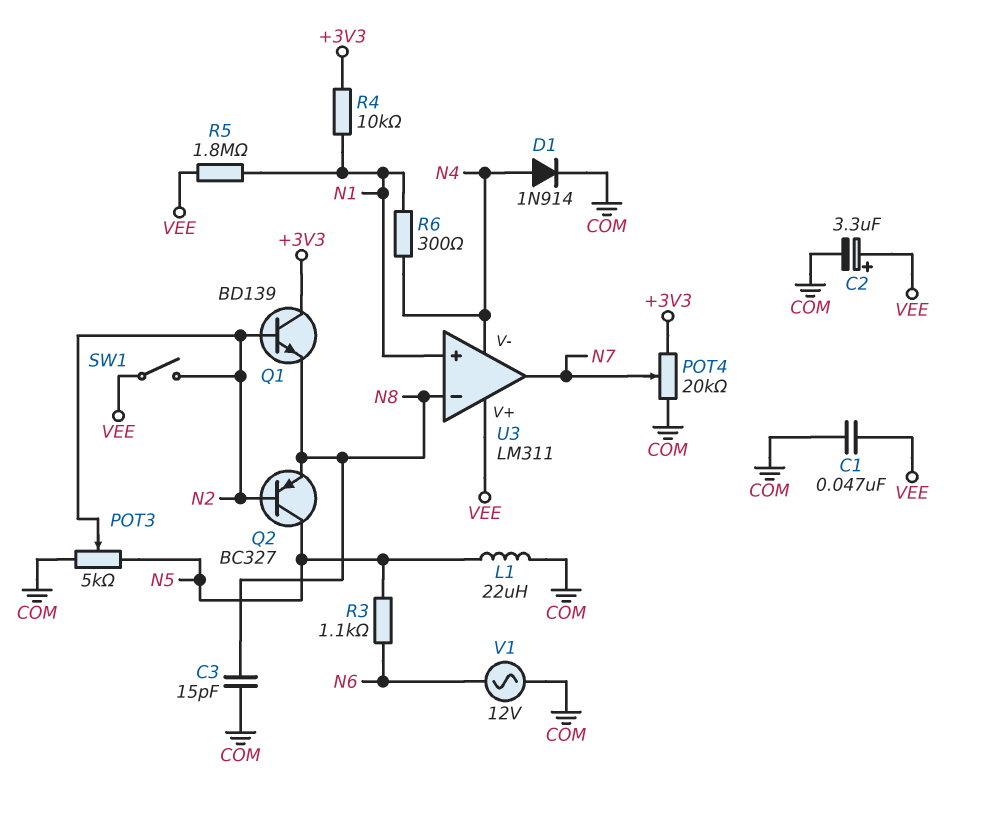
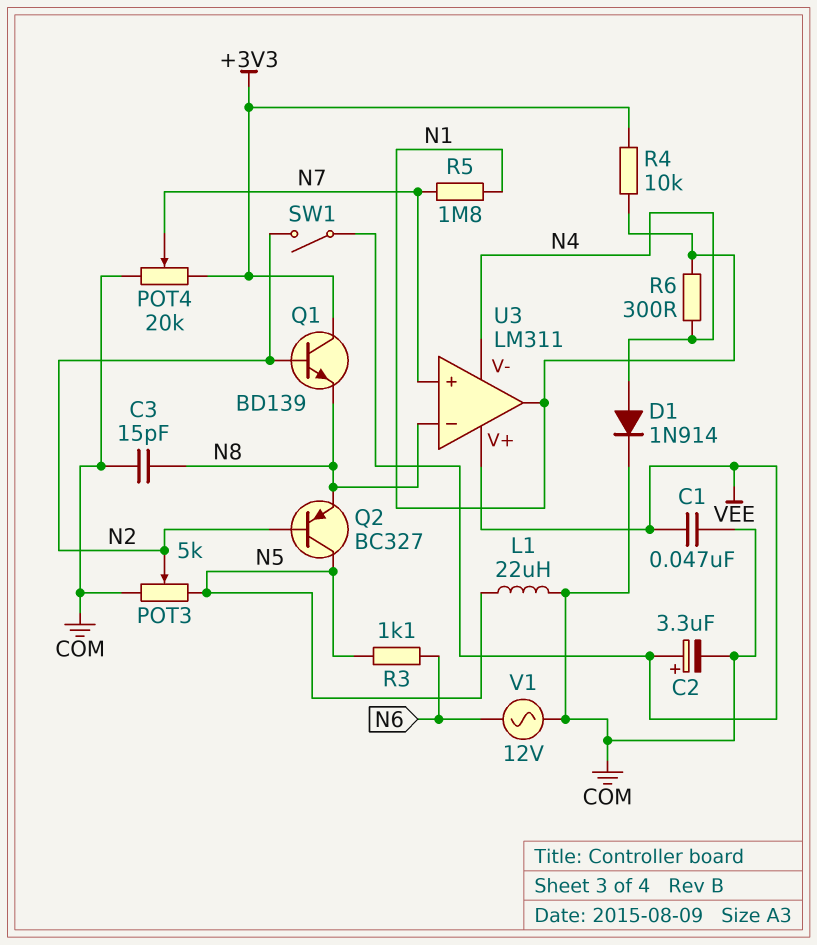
R5: 1.8M (N1, VEE) -> 1.8M (N1, N7)
U3 pin in+: N1 -> N7
U3 pin out: N7 -> N1

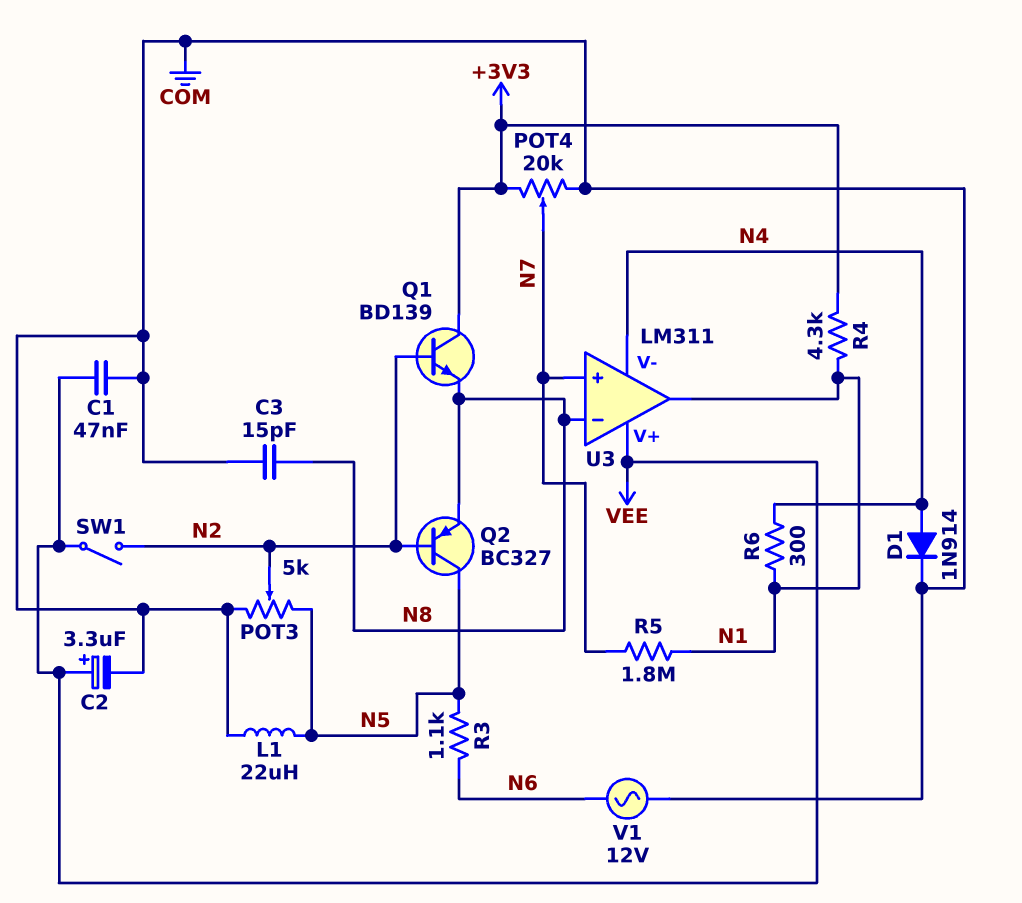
R4: 10k (+3V3, N1) -> 4.3k (+3V3, N1)

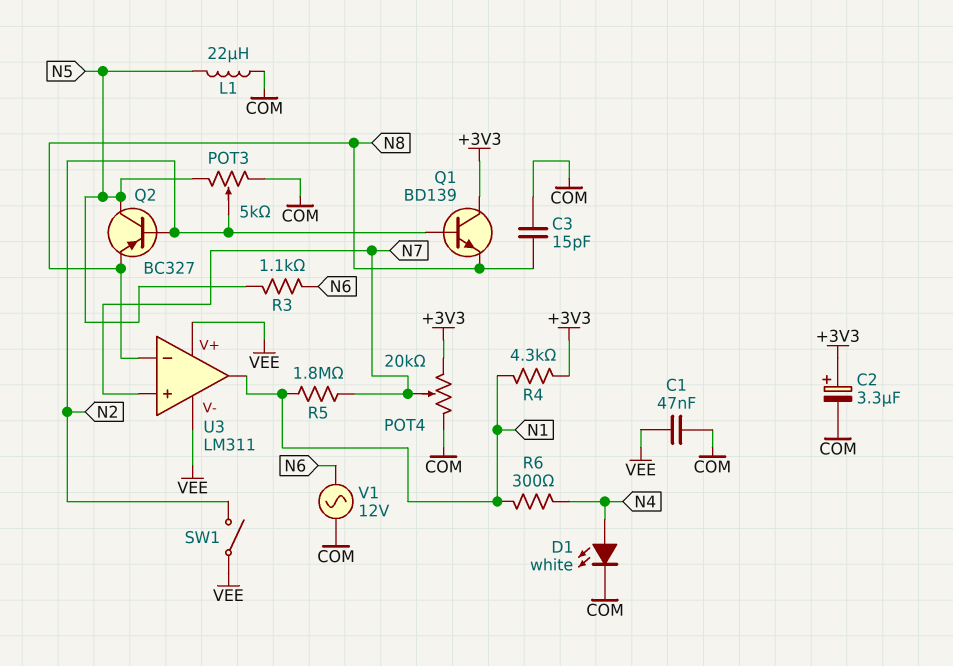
C2: 3.3uF (plus VEE, minus COM) -> 3.3uF (plus +3V3, minus COM)
D1: diode 1N914 (A N4, K COM) -> LED white (A N4, K COM)
U3 pin V-: N4 -> VEE

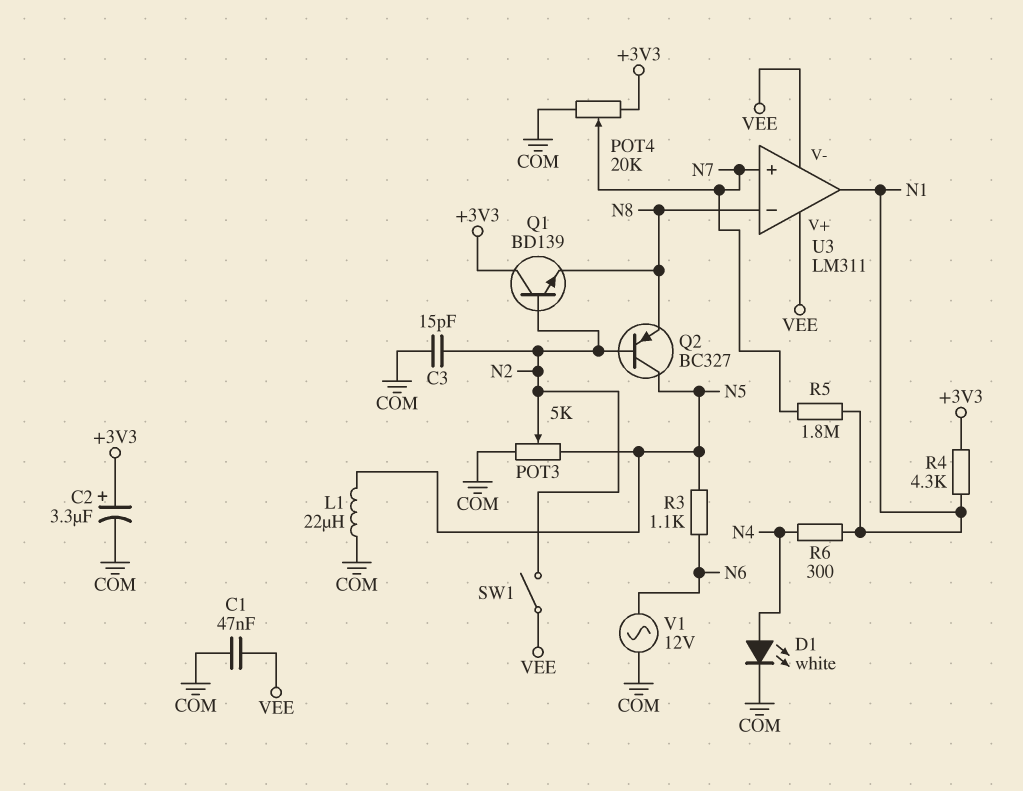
C3: 15pF (COM, N8) -> 15pF (COM, N2)

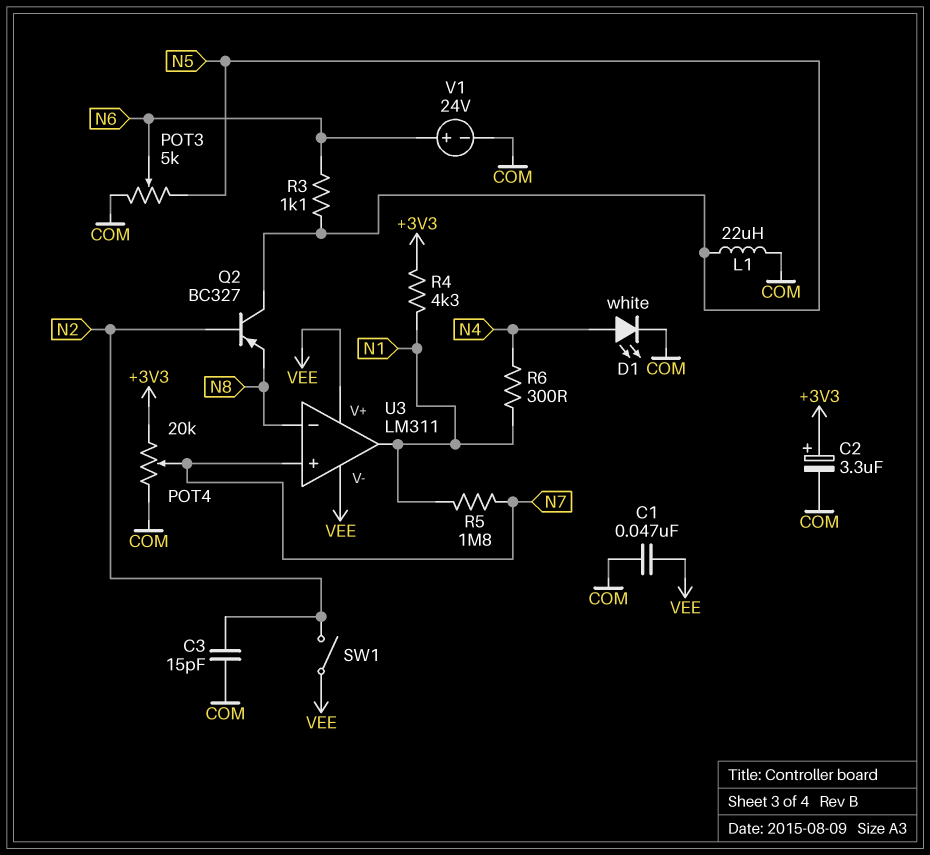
POT3: 5k (COM, N5, wiper N2) -> 5k (COM, N5, wiper N6)
Q1: NPN BD139 (B N2, C +3V3, E N8) -> none
V1: AC 12V (COM, N6) -> 24V (plus N6, minus COM)

